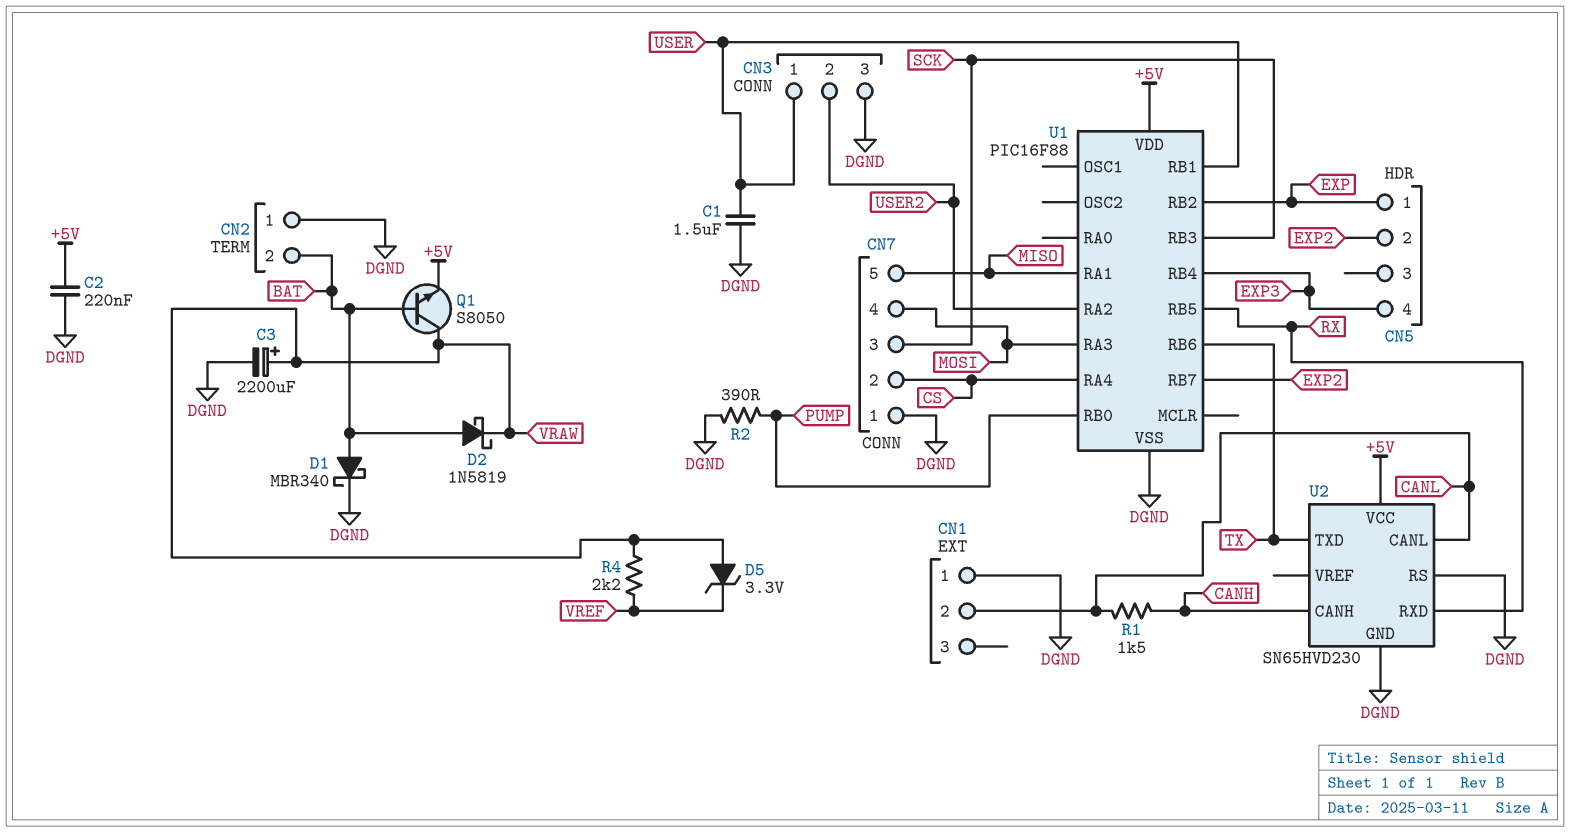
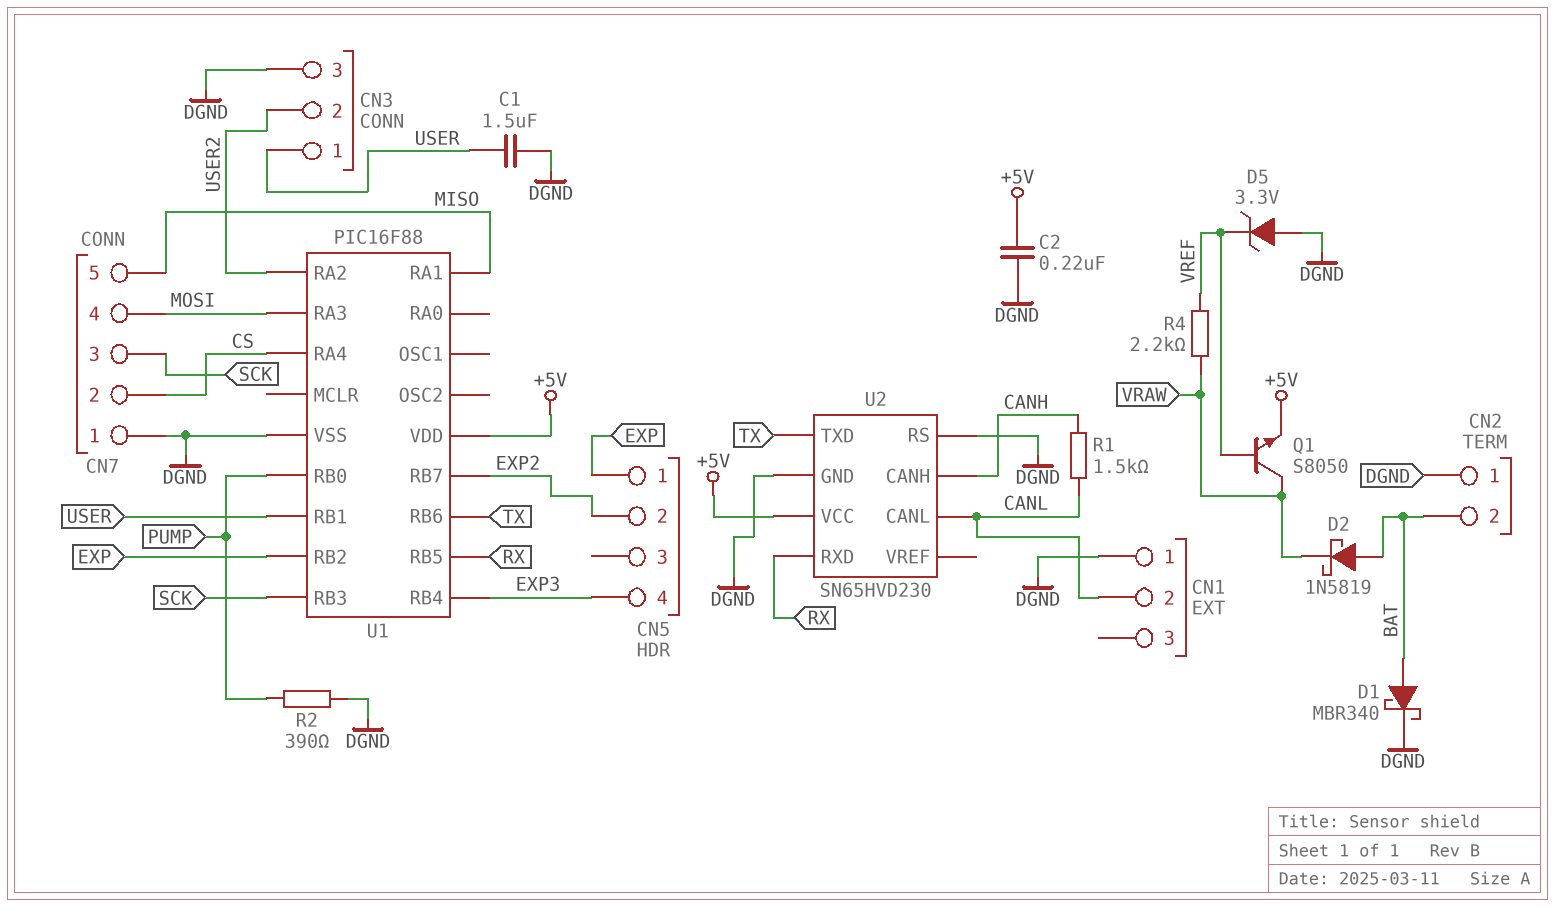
C3: 2200uF (plus VRAW, minus DGND) -> none
D5: zener 3.3V (A VRAW, K VREF) -> zener 3.3V (A DGND, K VREF)
Q1: NPN S8050 (B BAT, C VRAW, E +5V) -> NPN S8050 (B VREF, C VRAW, E +5V)

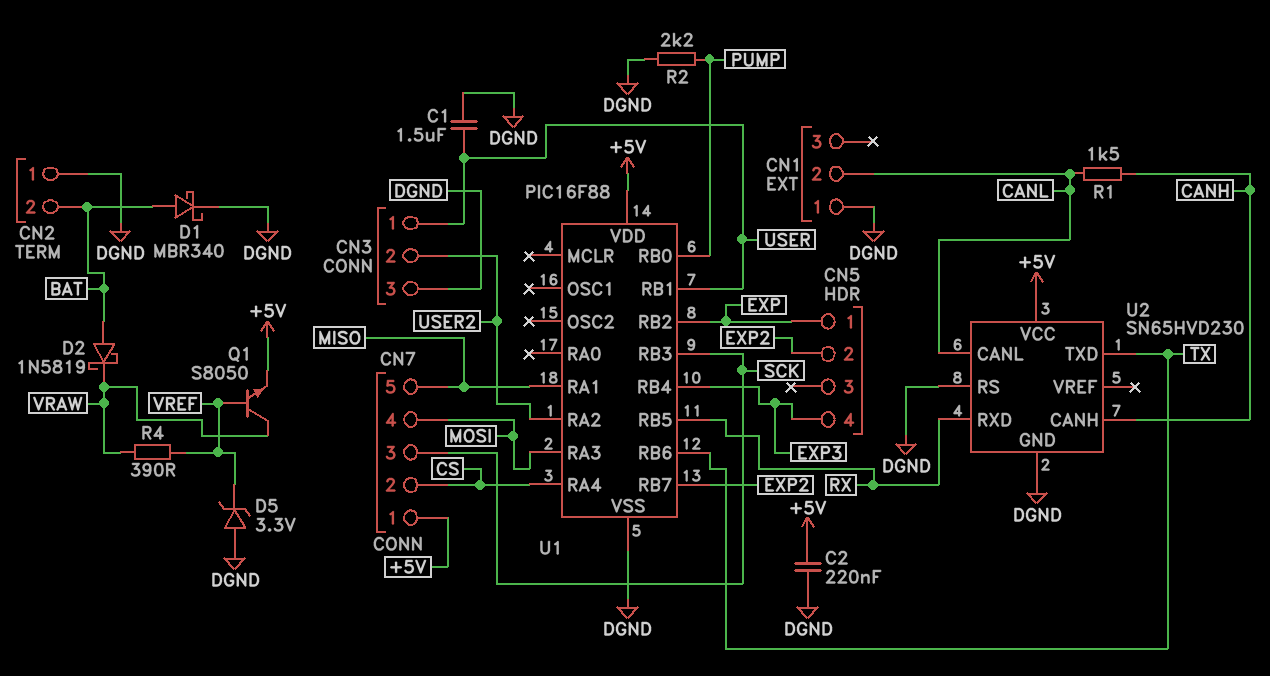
CN7 pin 1: DGND -> +5V
R2: 390 (DGND, PUMP) -> 2.2k (DGND, PUMP)
R4: 2.2k (VRAW, VREF) -> 390 (VRAW, VREF)

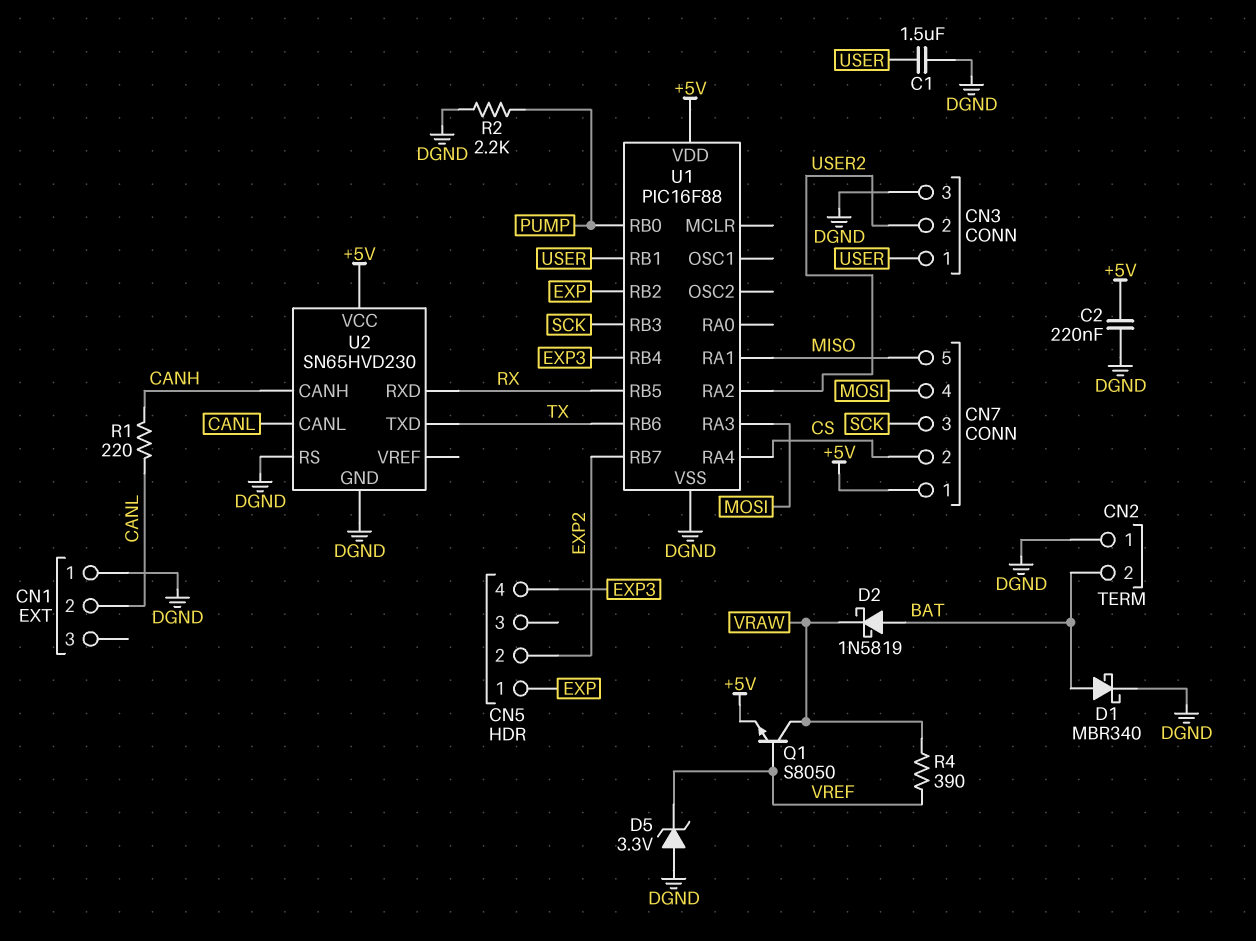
R1: 1.5k (CANH, CANL) -> 220 (CANH, CANL)

